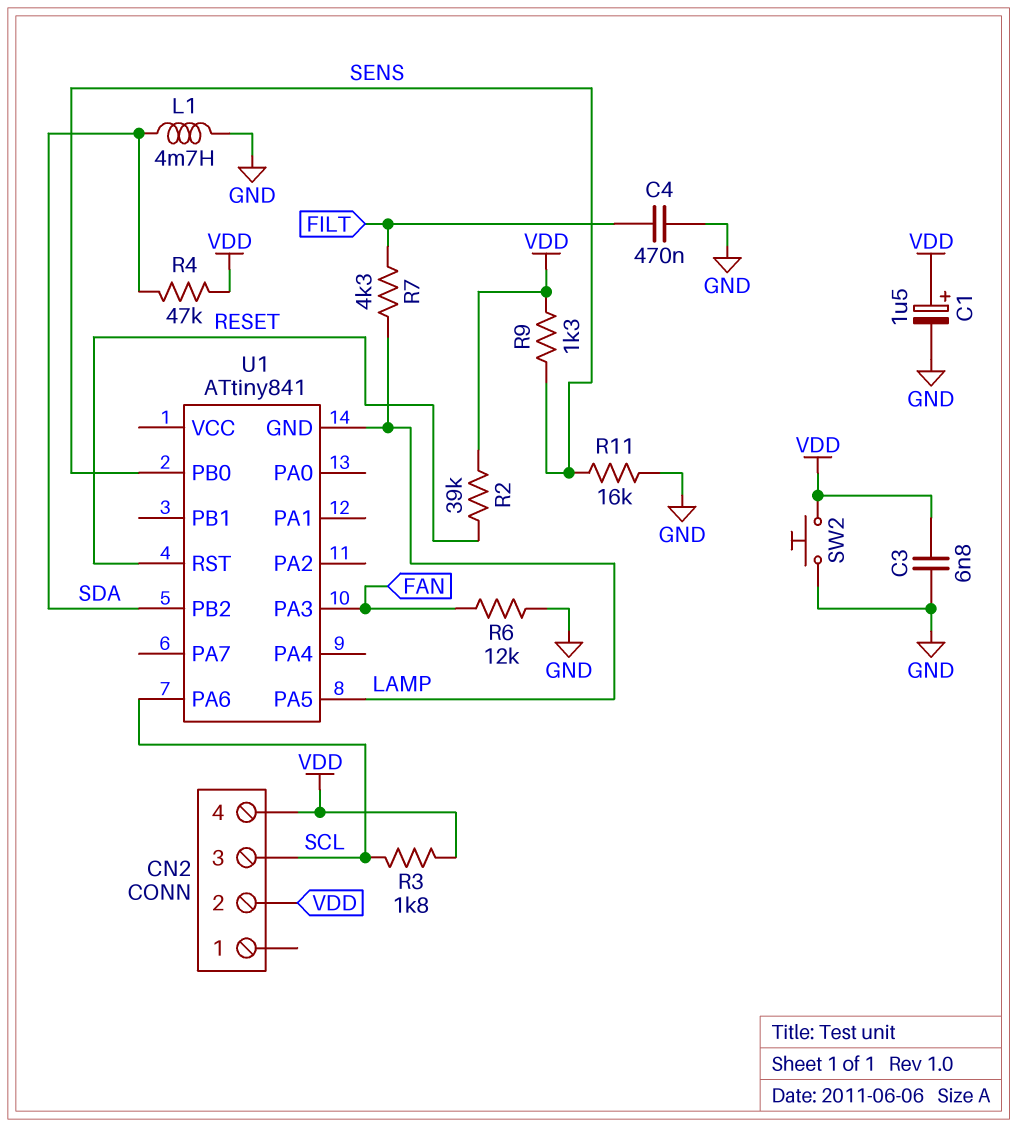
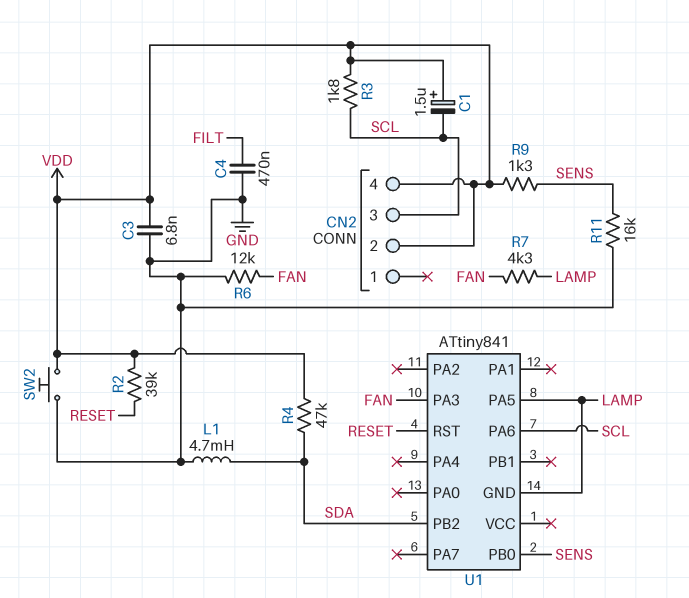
C1: 1.5uF (plus VDD, minus GND) -> 1.5uF (plus VDD, minus SCL)
R7: 4.3k (FILT, LAMP) -> 4.3k (FAN, LAMP)

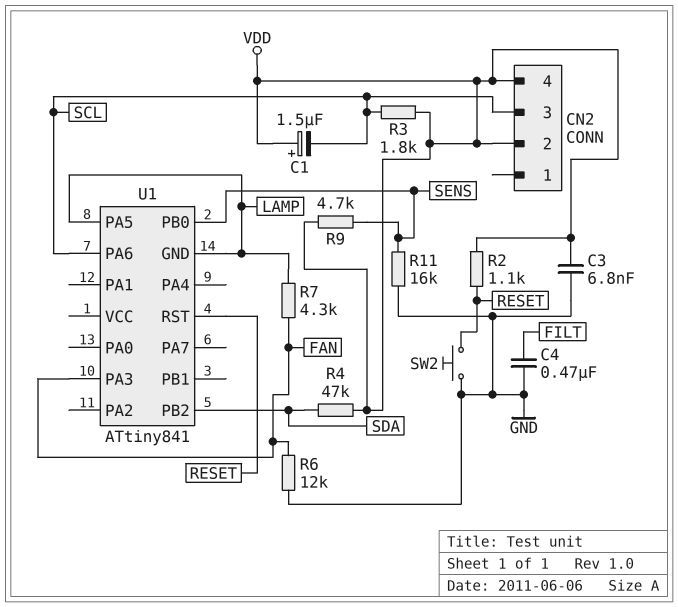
L1: 4.7mH (GND, SDA) -> none
R2: 39k (RESET, VDD) -> 1.1k (RESET, VDD)
R9: 1.3k (SENS, VDD) -> 4.7k (SENS, VDD)
SW2: button (GND, VDD) -> button (GND, RESET)

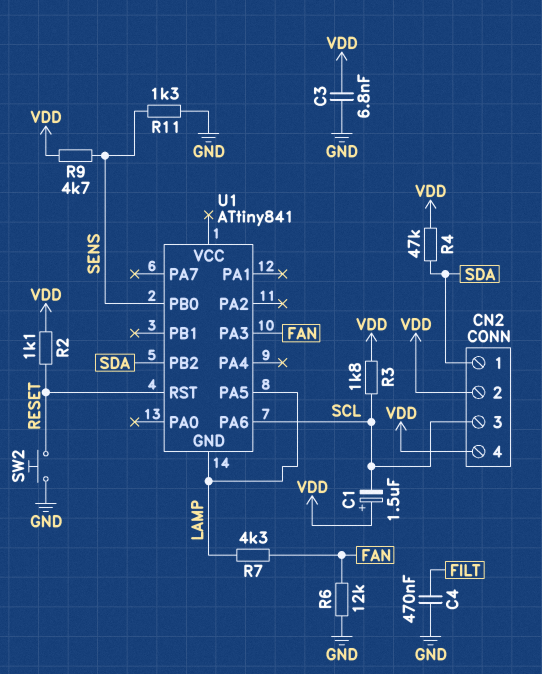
CN2 pin 1: none -> SDA
R11: 16k (GND, SENS) -> 1.3k (GND, SENS)

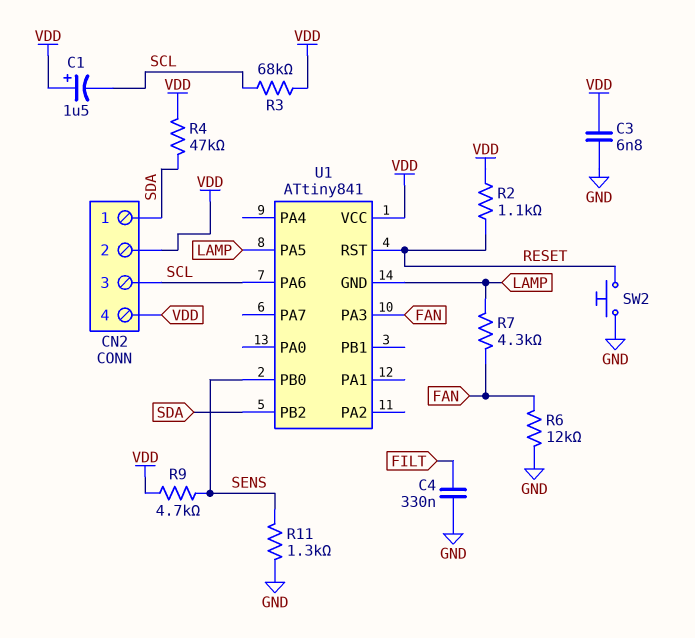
C4: 470nF (FILT, GND) -> 330nF (FILT, GND)
R3: 1.8k (SCL, VDD) -> 68k (SCL, VDD)
U1 pin VCC: none -> VDD

